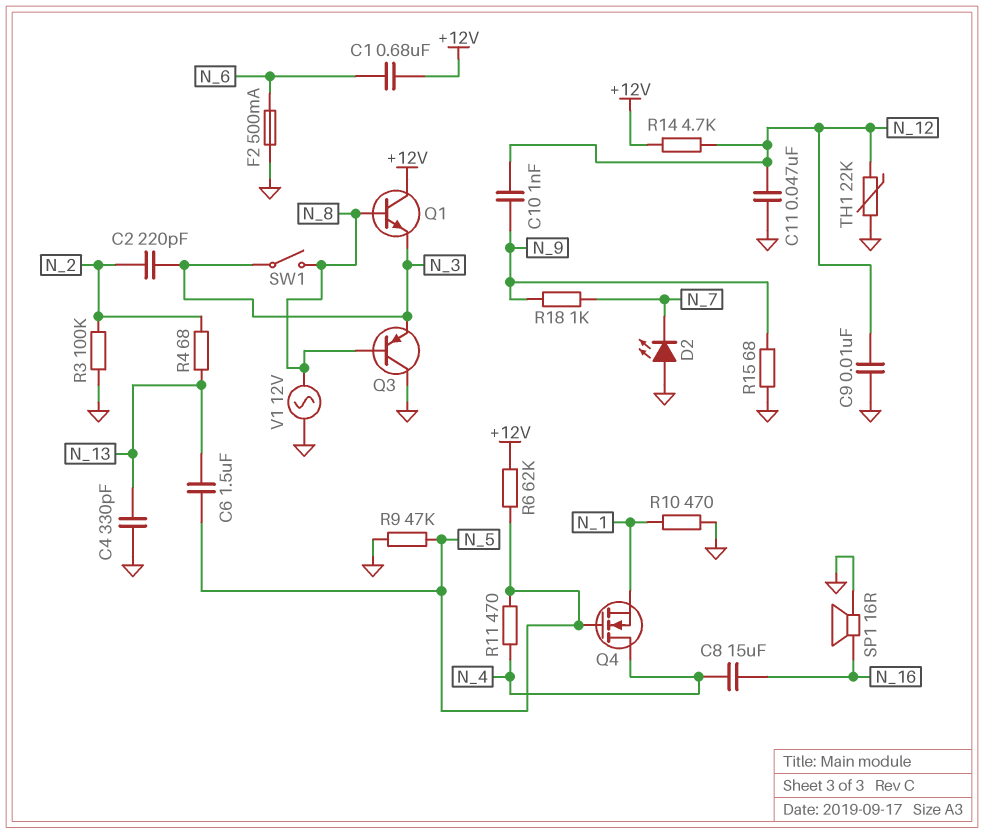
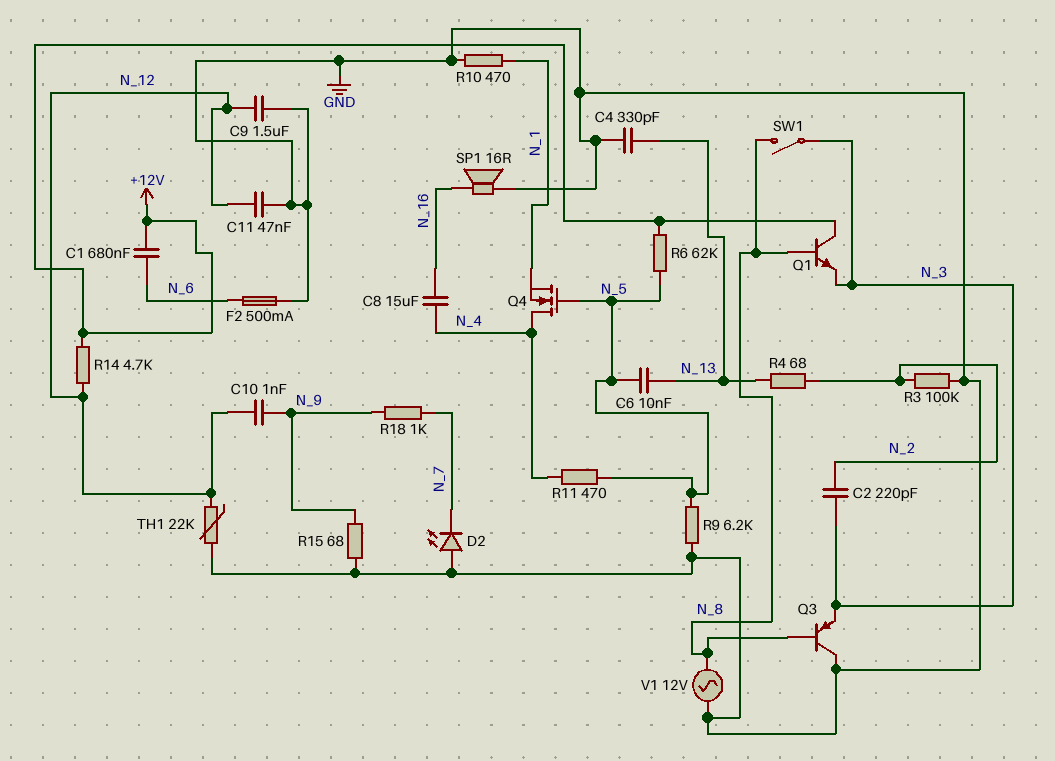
C6: 1.5uF (N_5, N_13) -> 10nF (N_5, N_13)
C9: 10nF (GND, N_12) -> 1.5uF (GND, N_12)
R9: 47k (GND, N_5) -> 6.2k (GND, N_5)

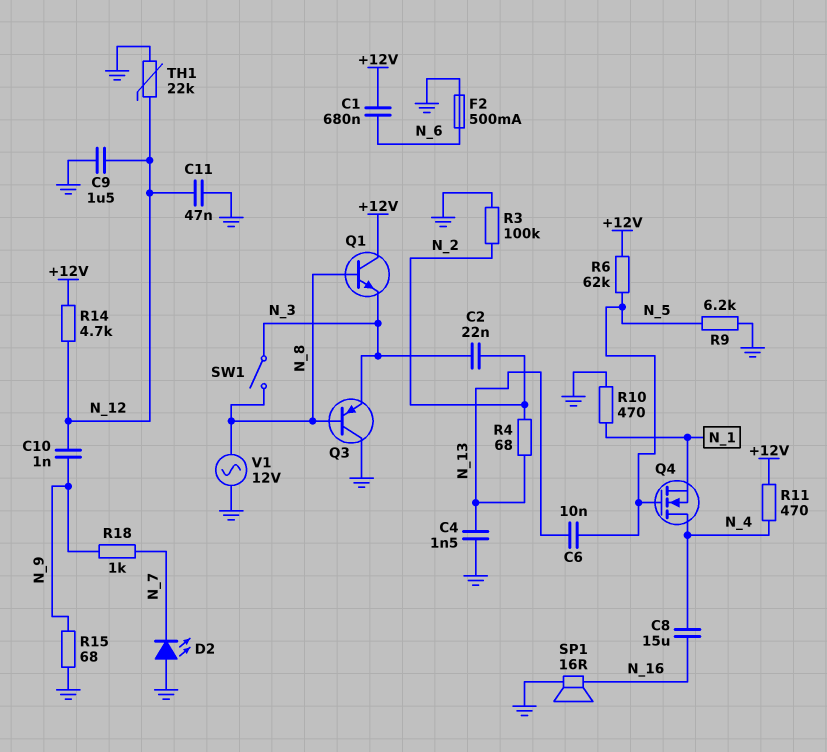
C2: 220pF (N_2, N_3) -> 22nF (N_2, N_3)
C4: 330pF (GND, N_13) -> 1.5nF (GND, N_13)
R11: 470 (N_4, N_5) -> 470 (+12V, N_4)

